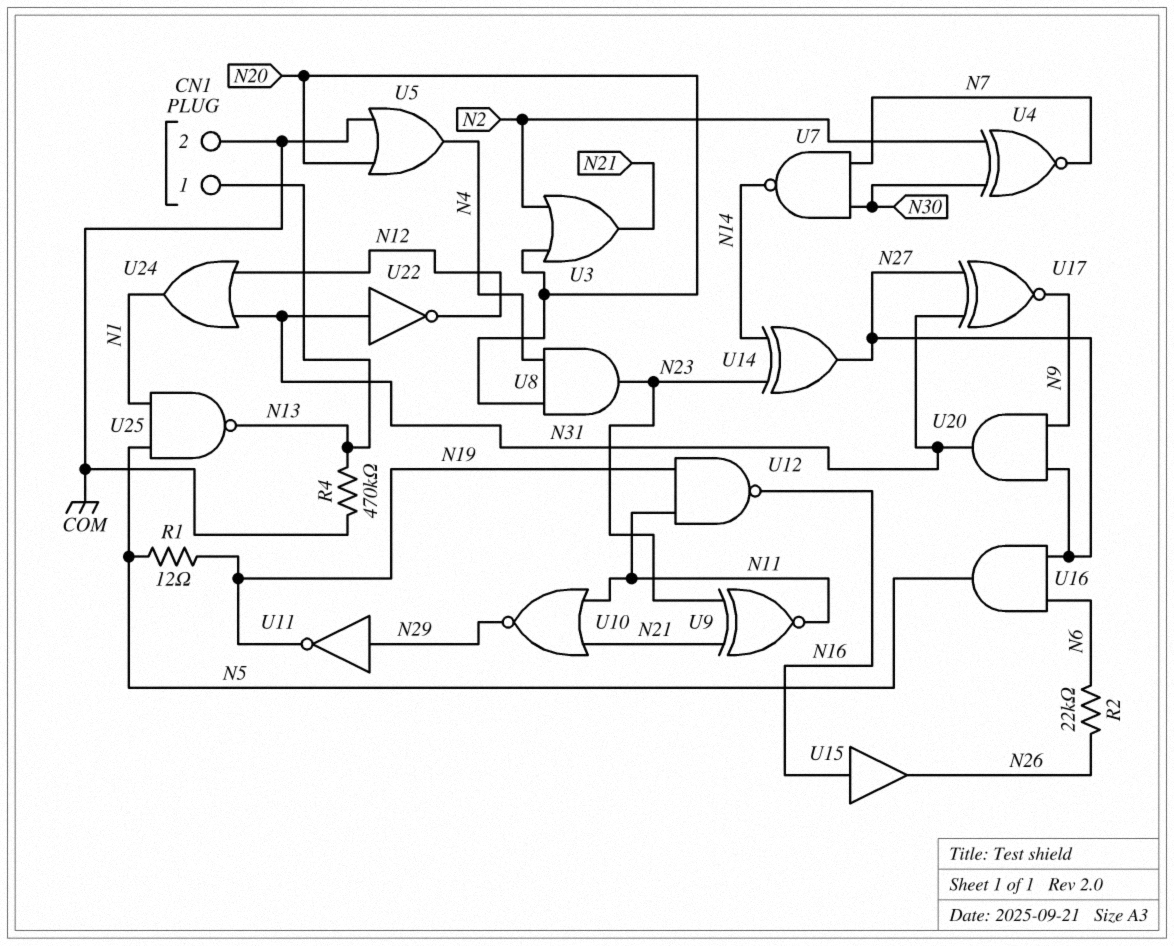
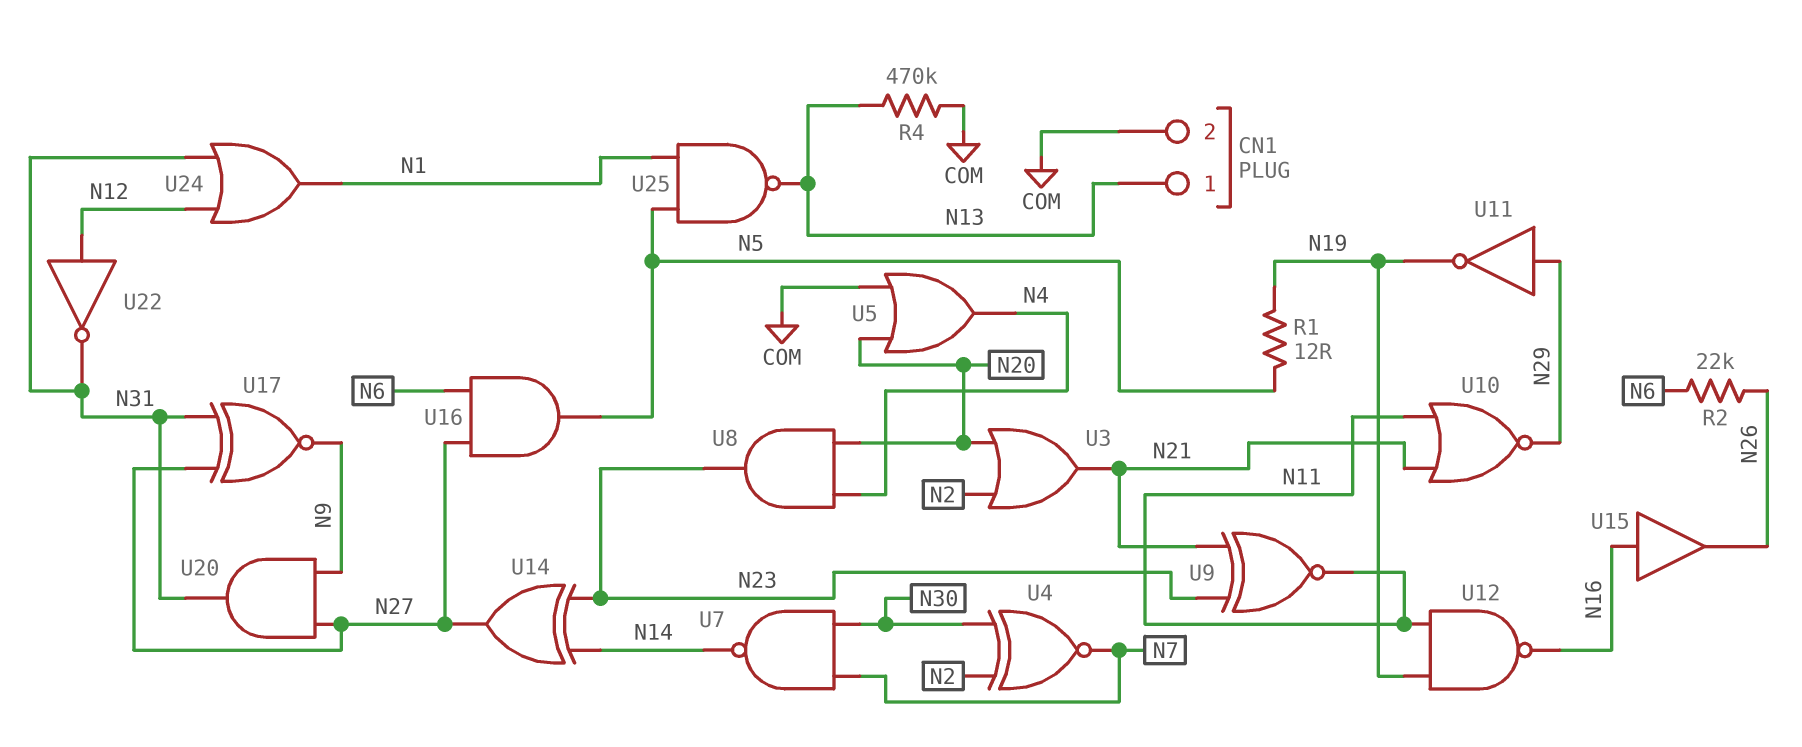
U22: NOT (in N31, out N12) -> NOT (in N12, out N31)

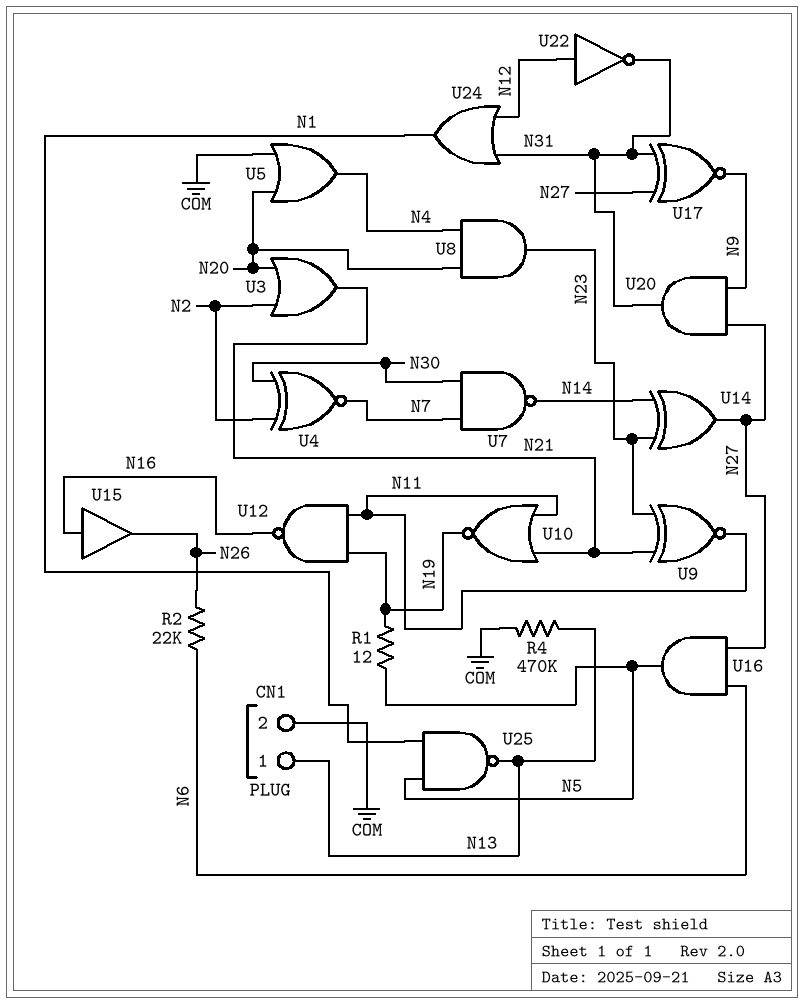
U10: NOR (in N11, in N21, out N29) -> NOR (in N11, in N21, out N19)
U11: NOT (in N29, out N19) -> none

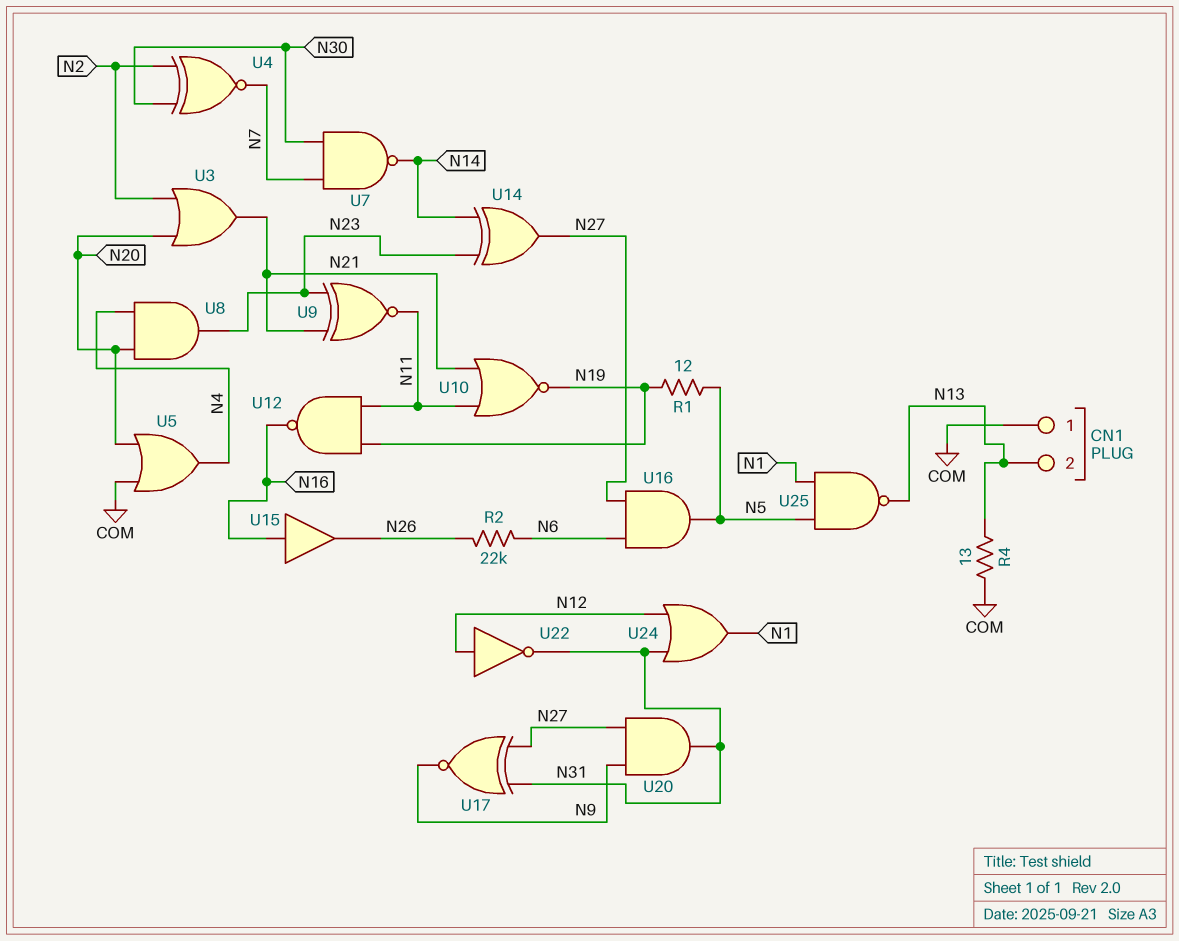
CN1 pin 1: N13 -> COM
CN1 pin 2: COM -> N13
R4: 470k (COM, N13) -> 13 (COM, N13)

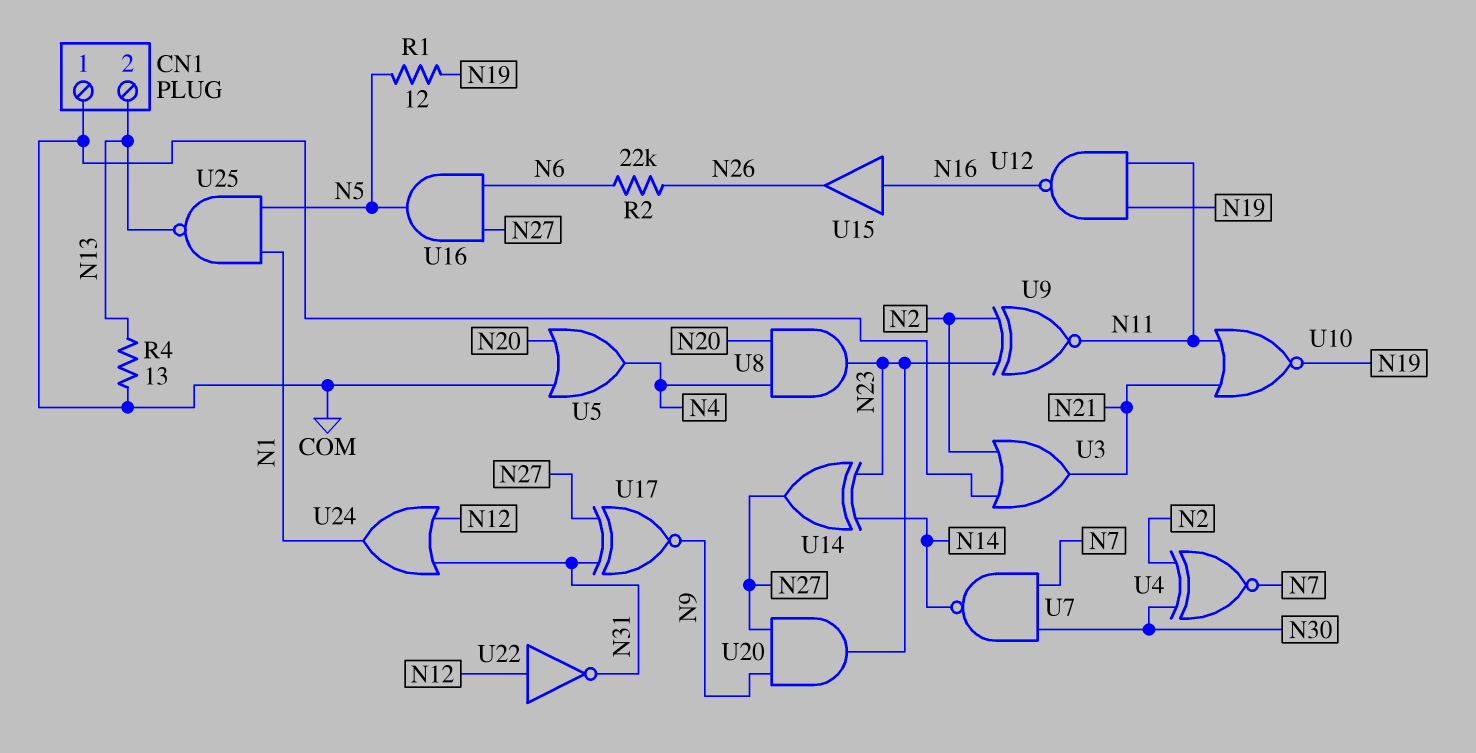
U3: OR (in N2, in N20, out N21) -> OR (in COM, in N2, out N21)
U9: XNOR (in N21, in N23, out N11) -> XNOR (in N2, in N23, out N11)
U20: AND (in N9, in N27, out N31) -> AND (in N9, in N27, out N23)

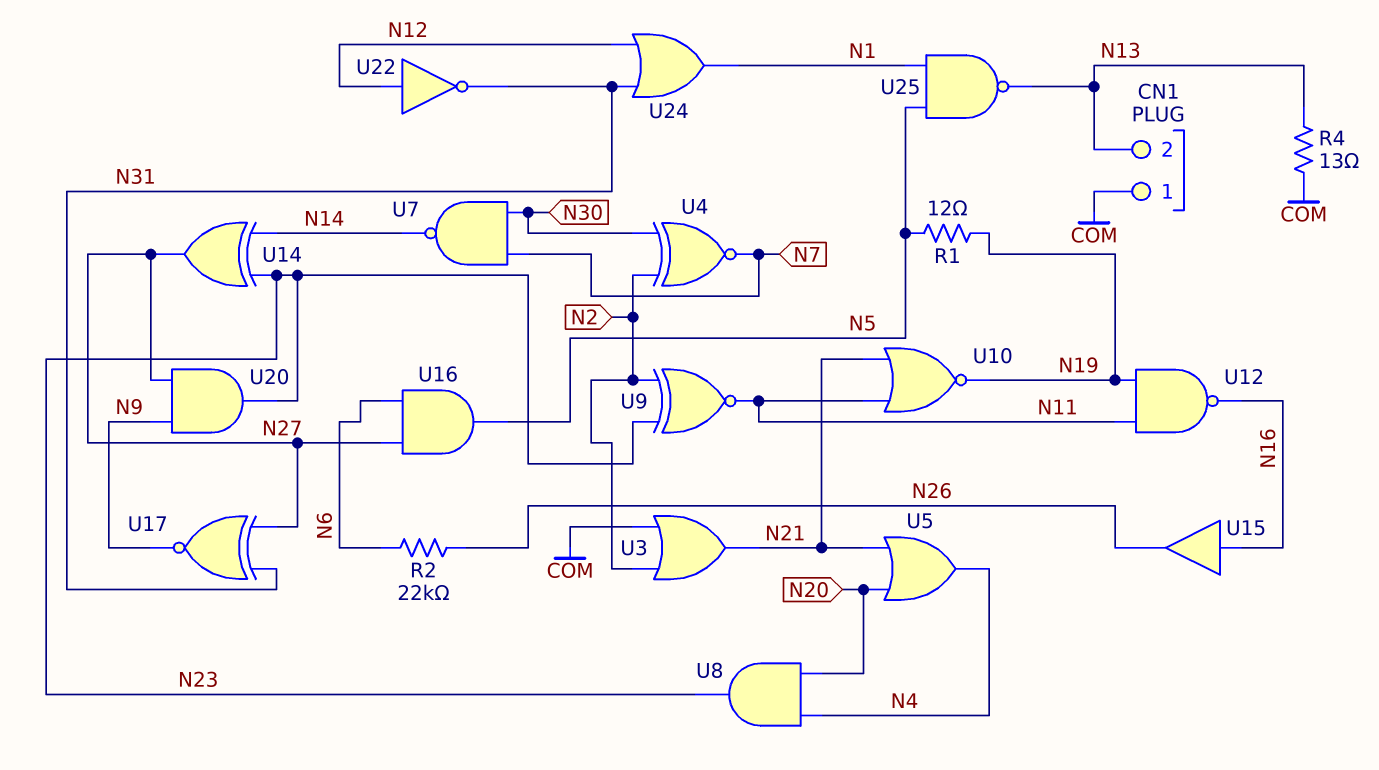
U5: OR (in COM, in N20, out N4) -> OR (in N20, in N21, out N4)

